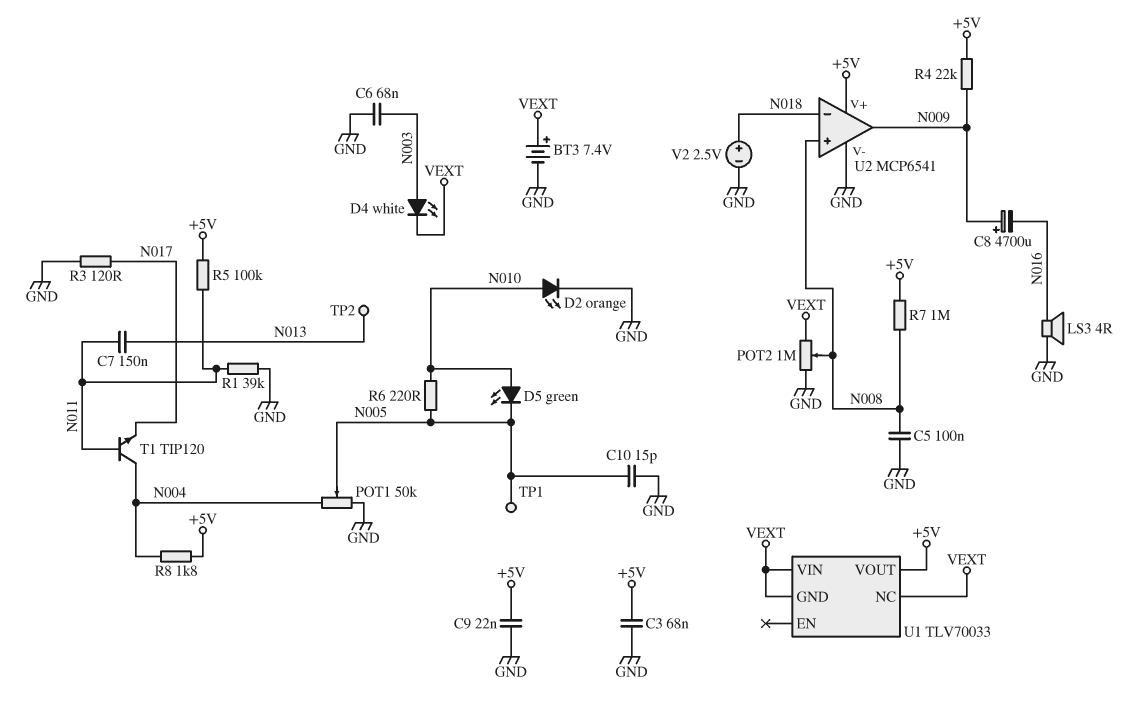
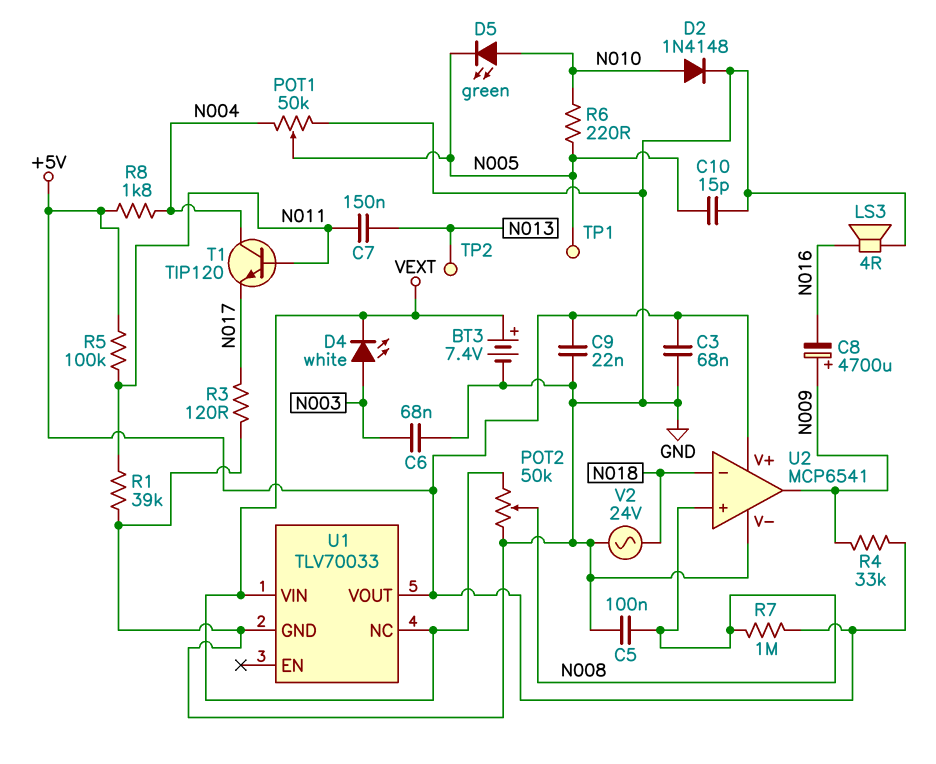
D2: LED orange (A N010, K GND) -> diode 1N4148 (A N010, K GND)
POT2: 1M (GND, VEXT, wiper N008) -> 50k (GND, VEXT, wiper N008)
R4: 22k (+5V, N009) -> 33k (+5V, N009)
U1 pin GND: VEXT -> GND
V2: 2.5V (plus N018, minus GND) -> AC 24V (GND, N018)

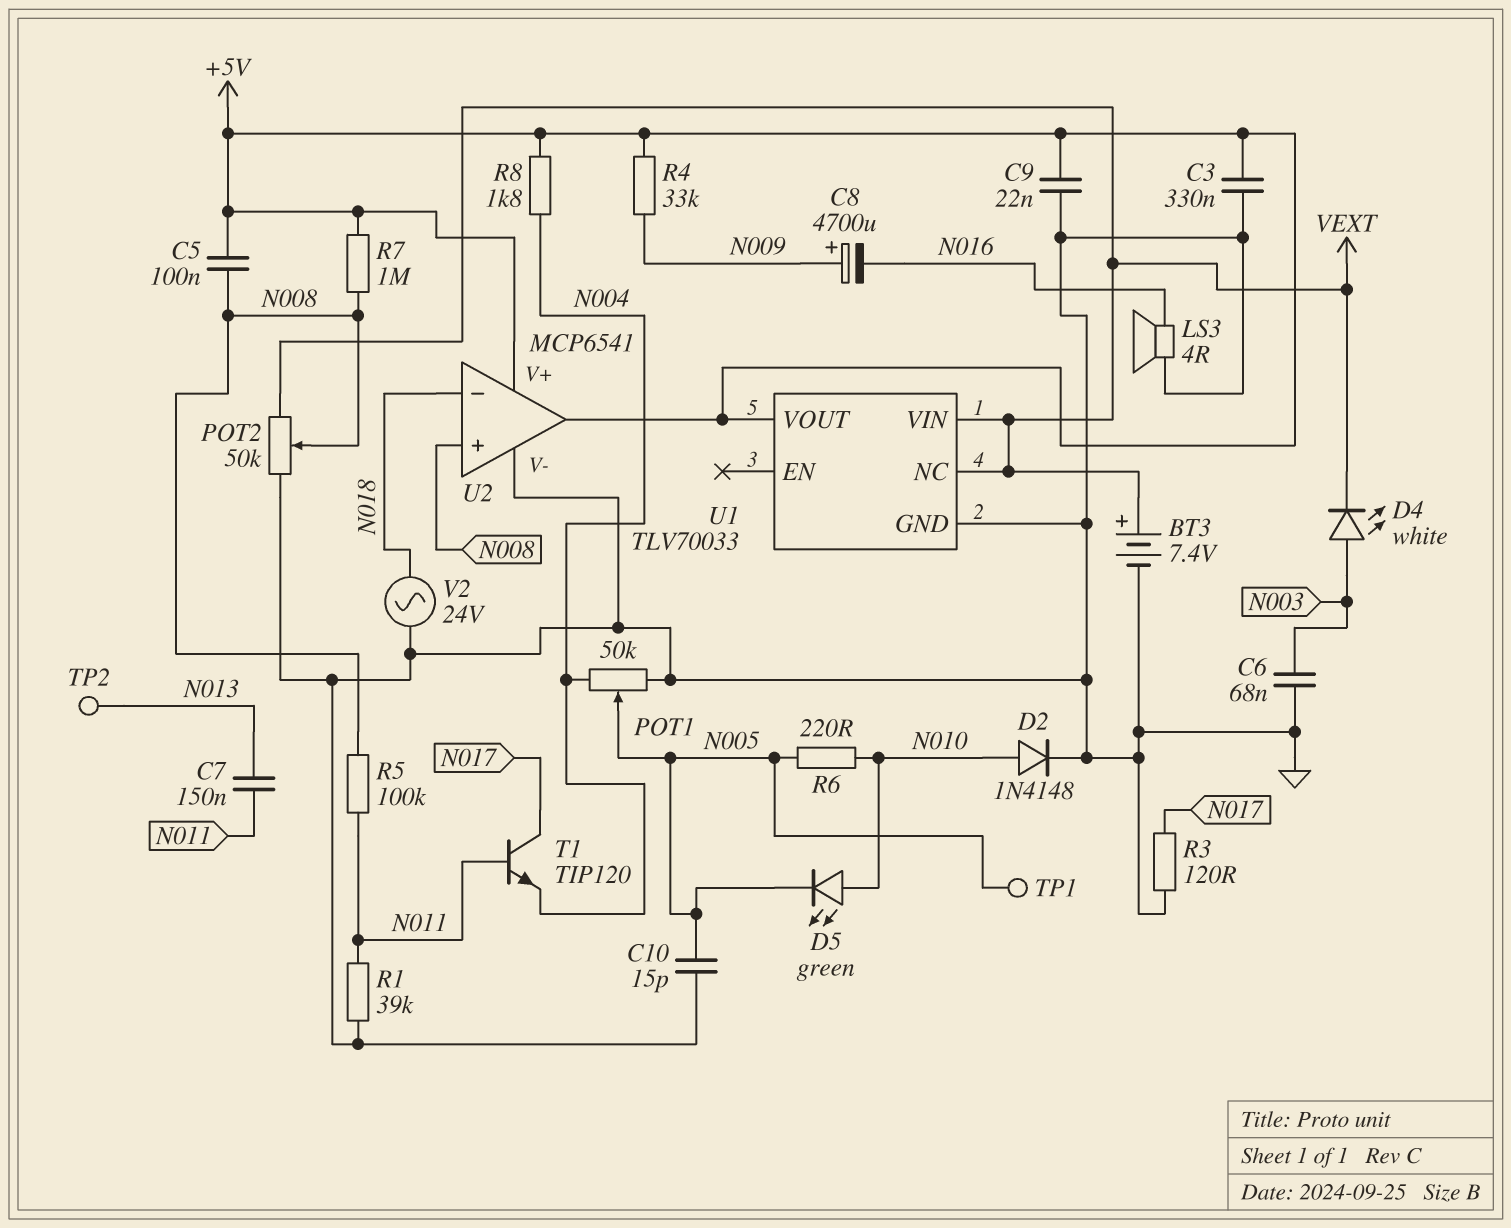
C3: 68nF (+5V, GND) -> 330nF (+5V, GND)
C5: 100nF (GND, N008) -> 100nF (+5V, N008)
R5: 100k (+5V, N011) -> 100k (N008, N011)
T1: NPN TIP120 (B N011, C N004, E N017) -> NPN TIP120 (B N011, C N017, E N004)
U2 pin out: N009 -> +5V

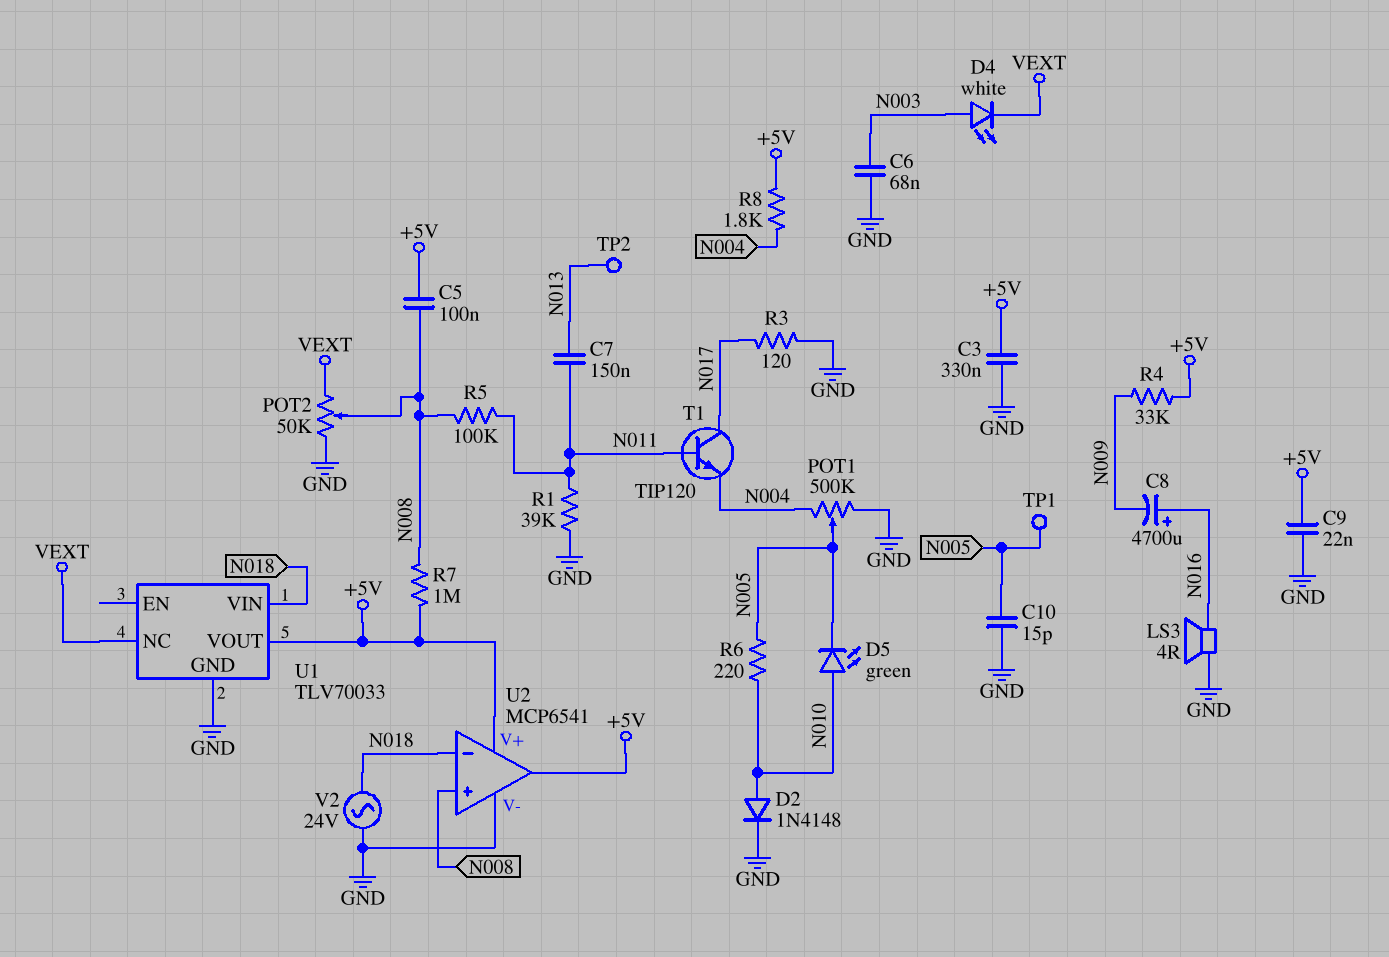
BT3: 7.4V (plus VEXT, minus GND) -> none
C8: 4700uF (plus N009, minus N016) -> 4700uF (plus N016, minus N009)
POT1: 50k (GND, N004, wiper N005) -> 500k (GND, N004, wiper N005)
U1 pin VIN: VEXT -> N018

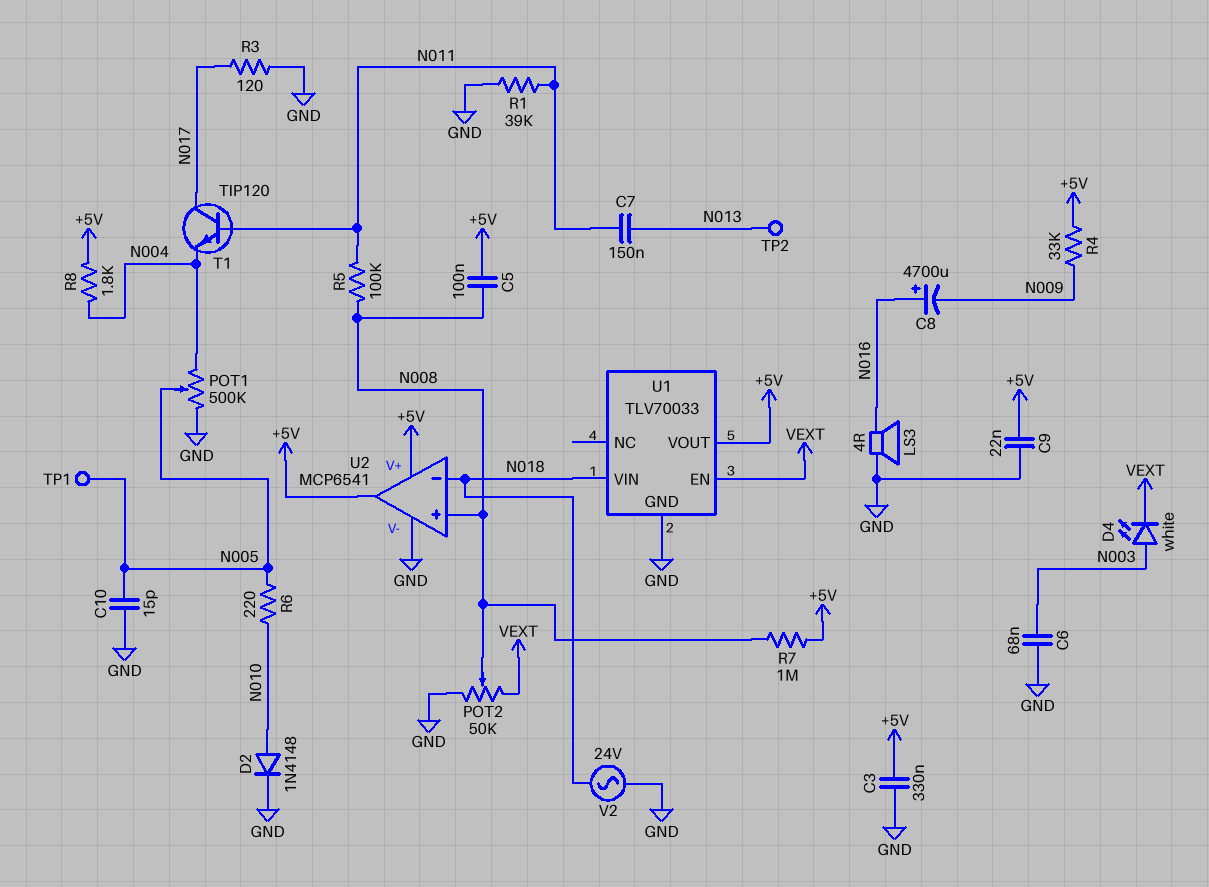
D5: LED green (A N010, K N005) -> none
U1 pin EN: none -> VEXT
U1 pin NC: VEXT -> none

